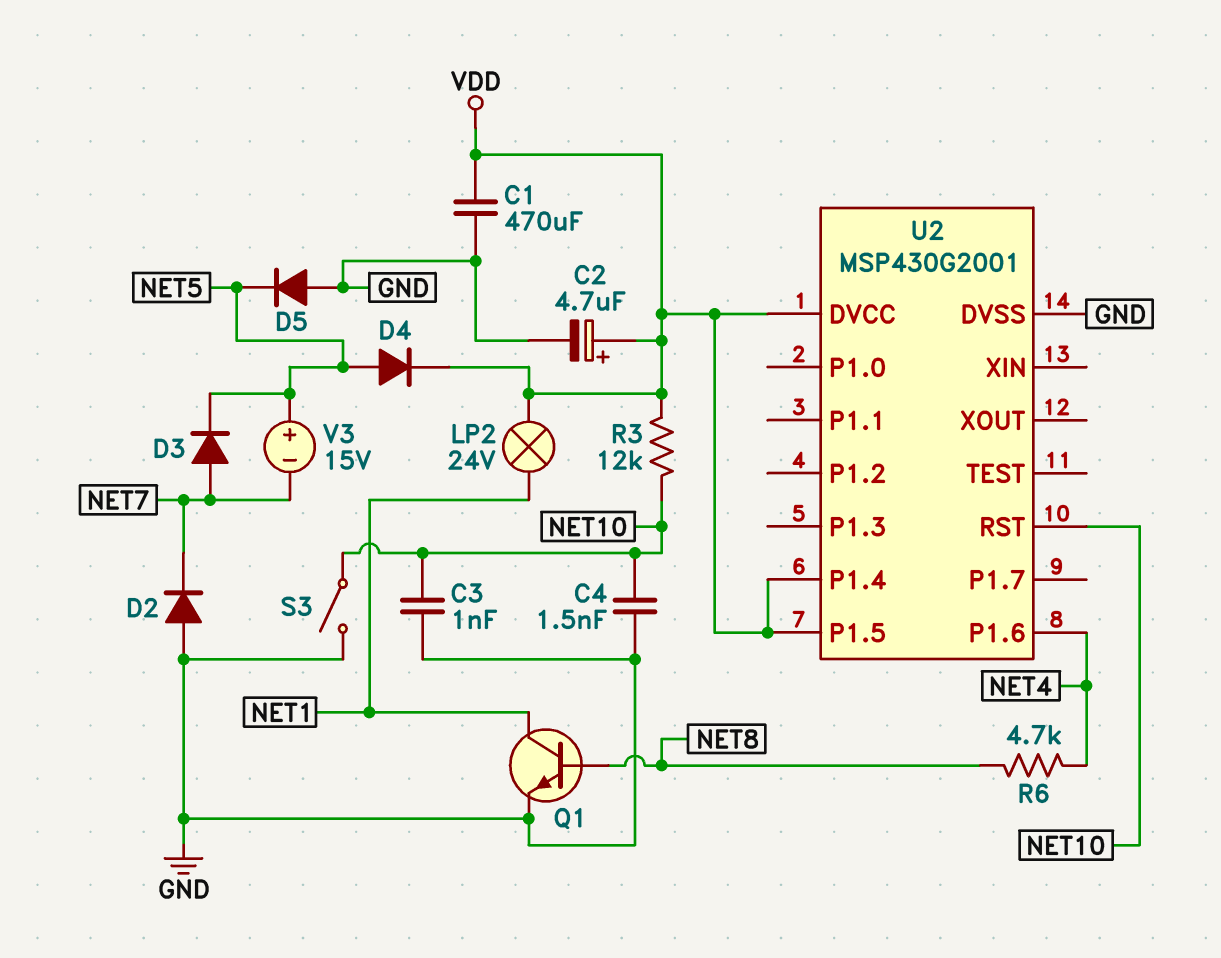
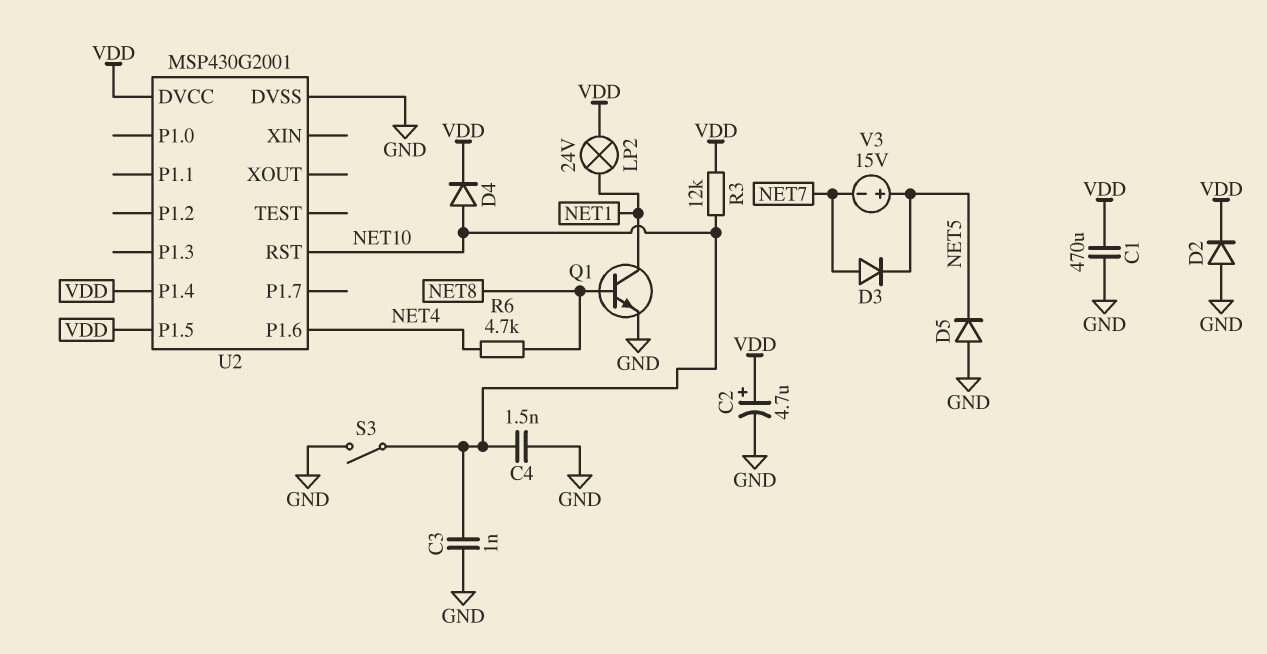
D2: diode (A GND, K NET7) -> diode (A GND, K VDD)
D4: diode (A NET5, K VDD) -> diode (A NET10, K VDD)

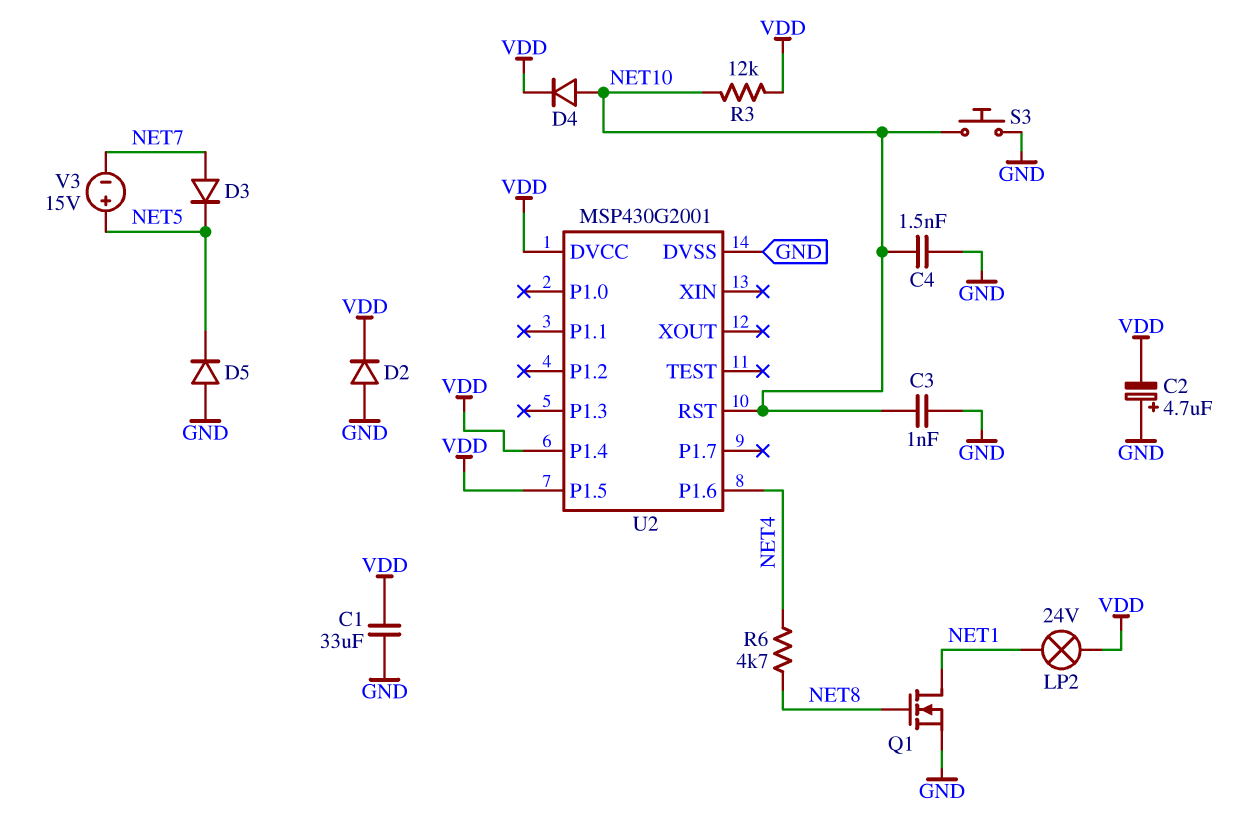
C1: 470uF (GND, VDD) -> 33uF (GND, VDD)
C2: 4.7uF (plus VDD, minus GND) -> 4.7uF (plus GND, minus VDD)
Q1: NPN (B NET8, C NET1, E GND) -> NMOS (G NET8, D NET1, S GND)
S3: switch (GND, NET10) -> button (GND, NET10)

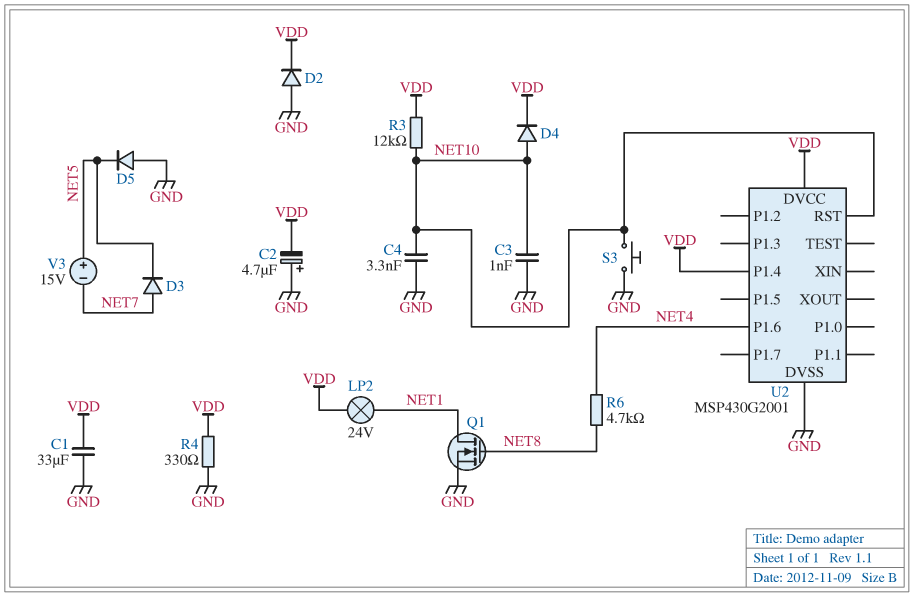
C4: 1.5nF (GND, NET10) -> 3.3nF (GND, NET10)
R4: none -> 330 (GND, VDD)
U2 pin P1.5: VDD -> none

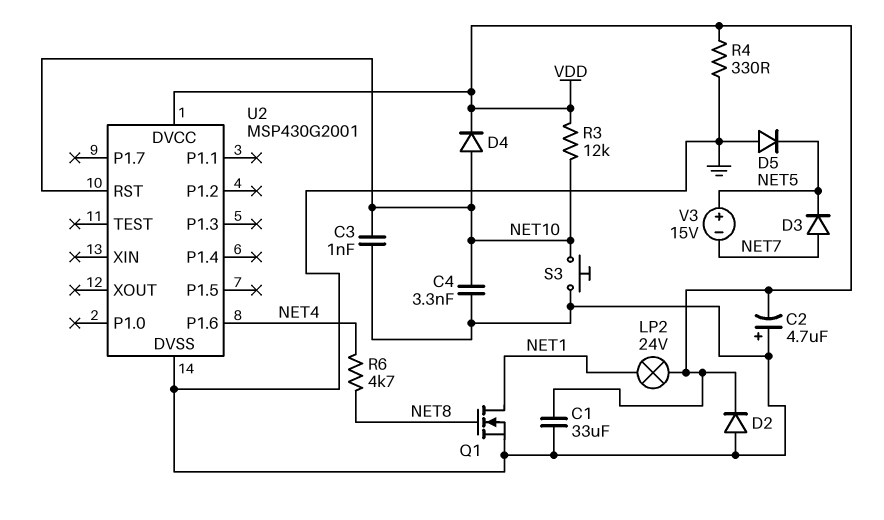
U2 pin P1.4: VDD -> none

